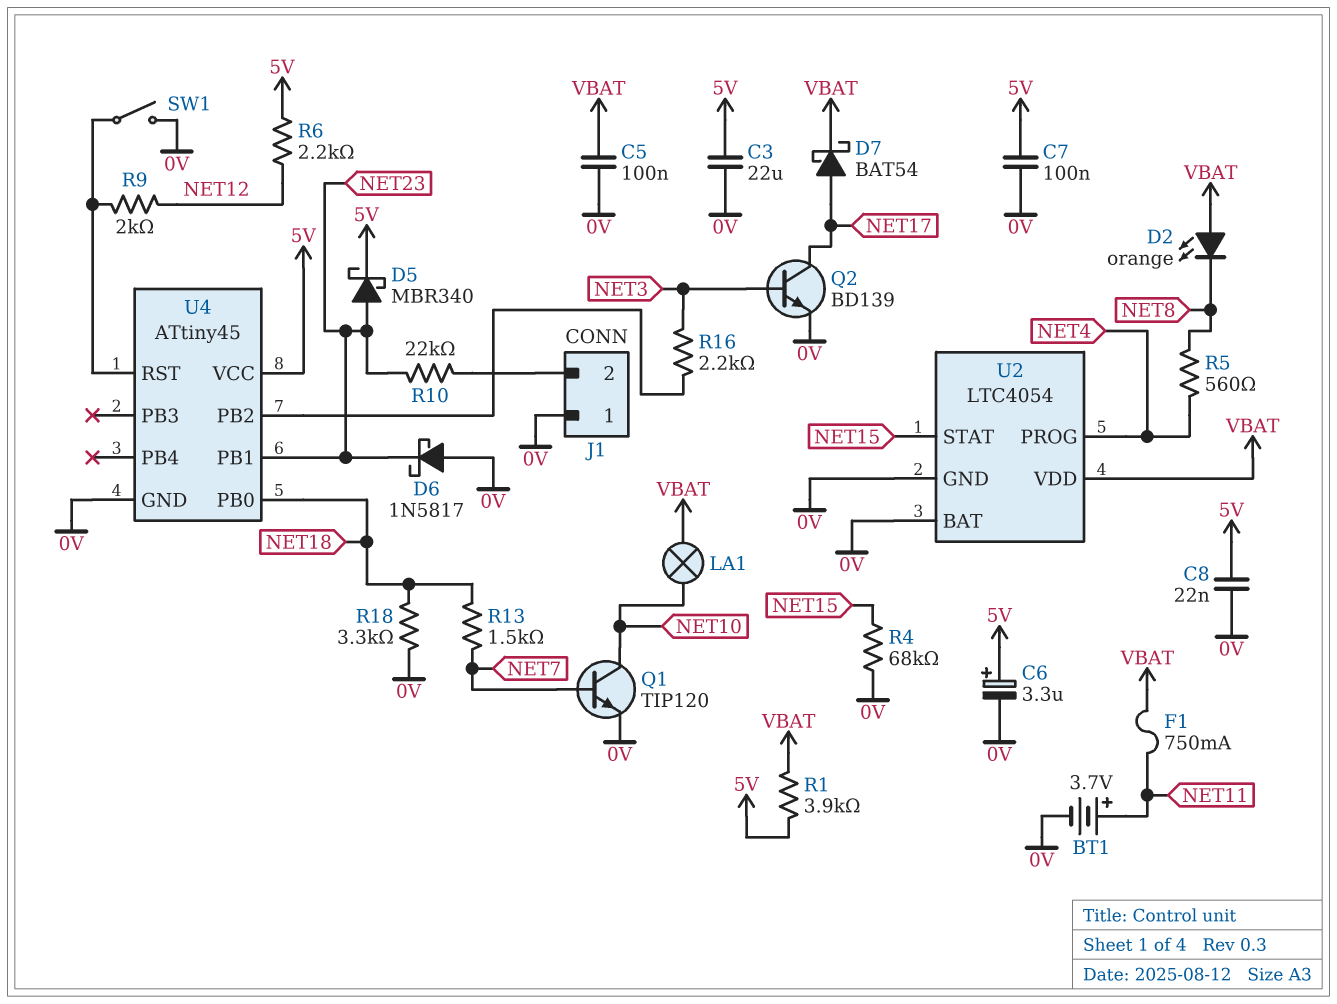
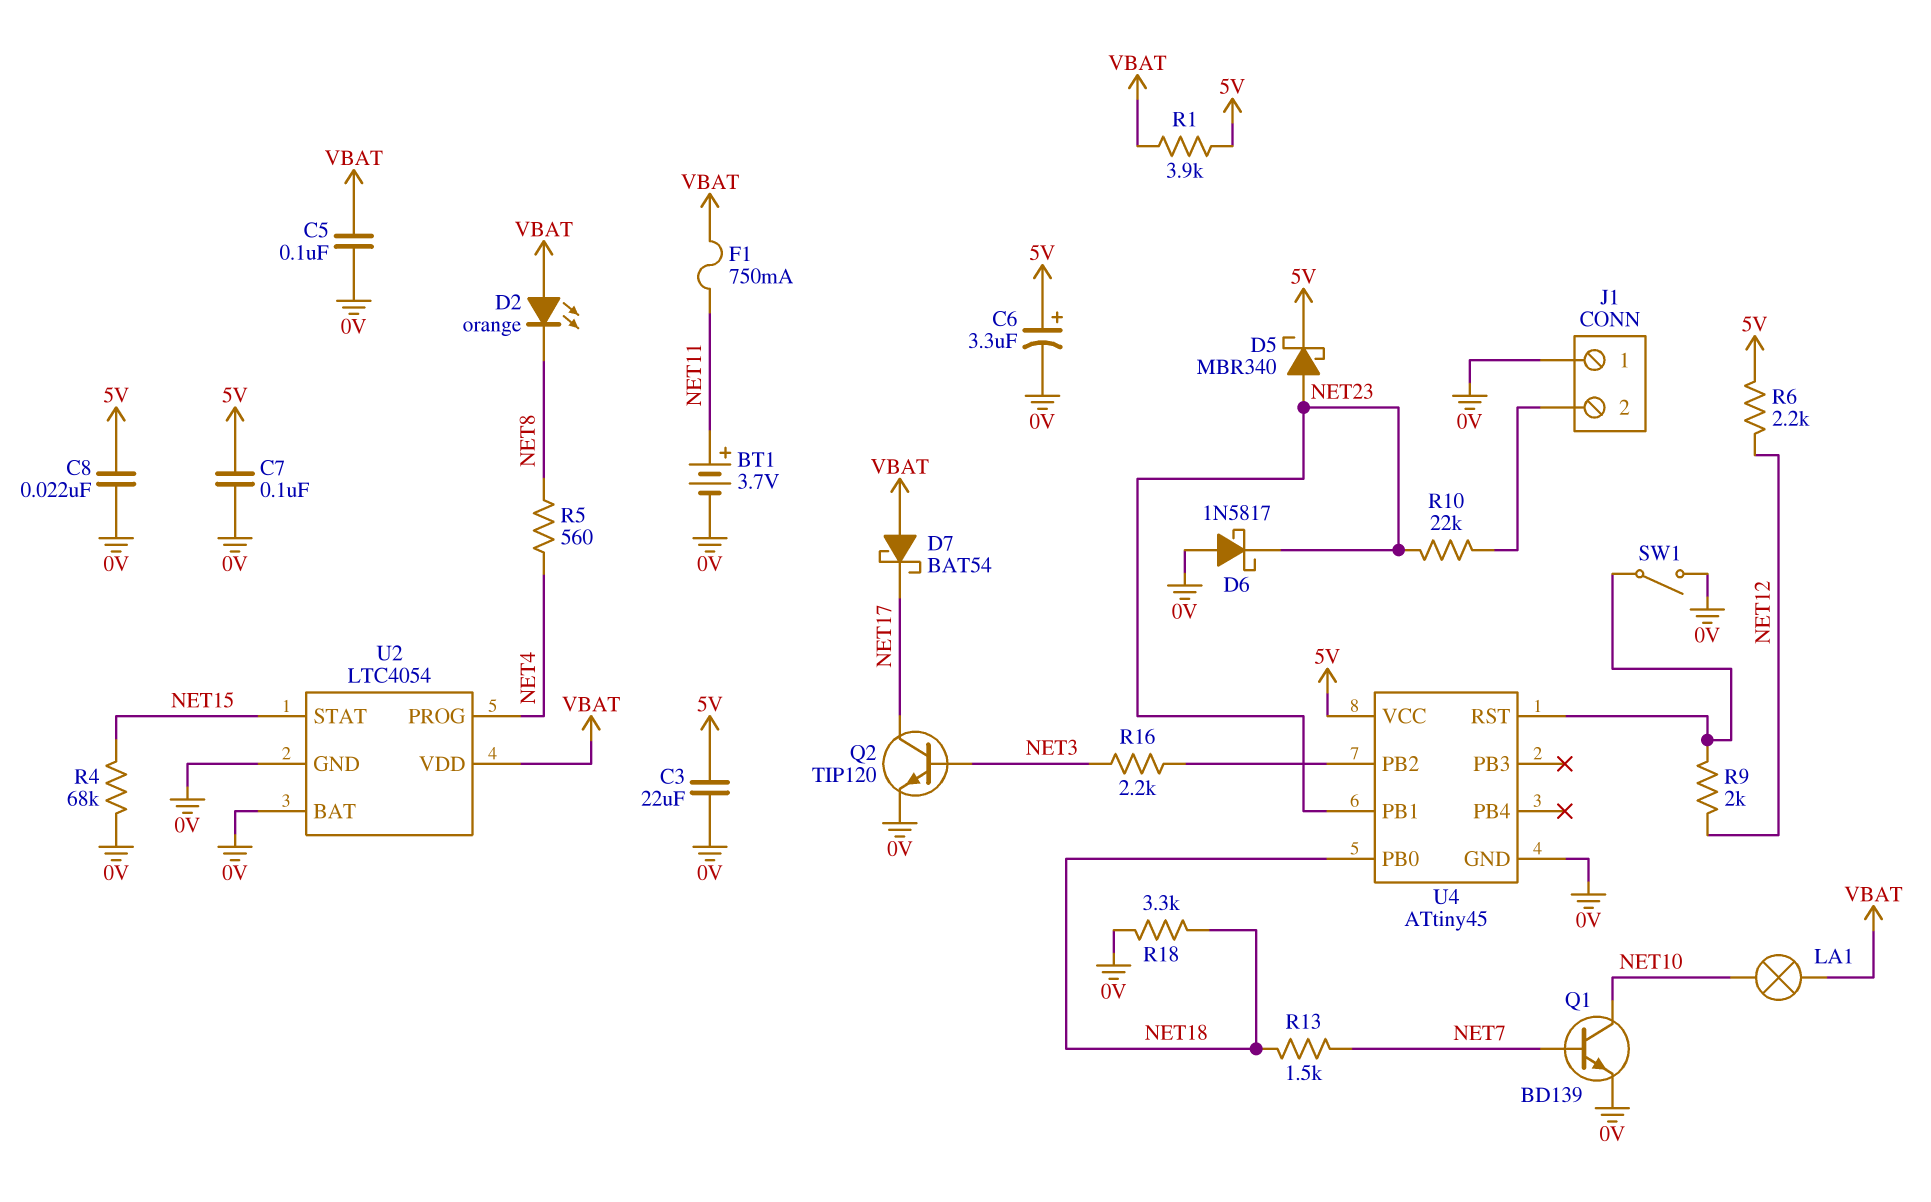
D7: schottky BAT54 (A NET17, K VBAT) -> schottky BAT54 (A VBAT, K NET17)
Q1: NPN TIP120 (B NET7, C NET10, E 0V) -> NPN BD139 (B NET7, C NET10, E 0V)
Q2: NPN BD139 (B NET3, C NET17, E 0V) -> NPN TIP120 (B NET3, C NET17, E 0V)

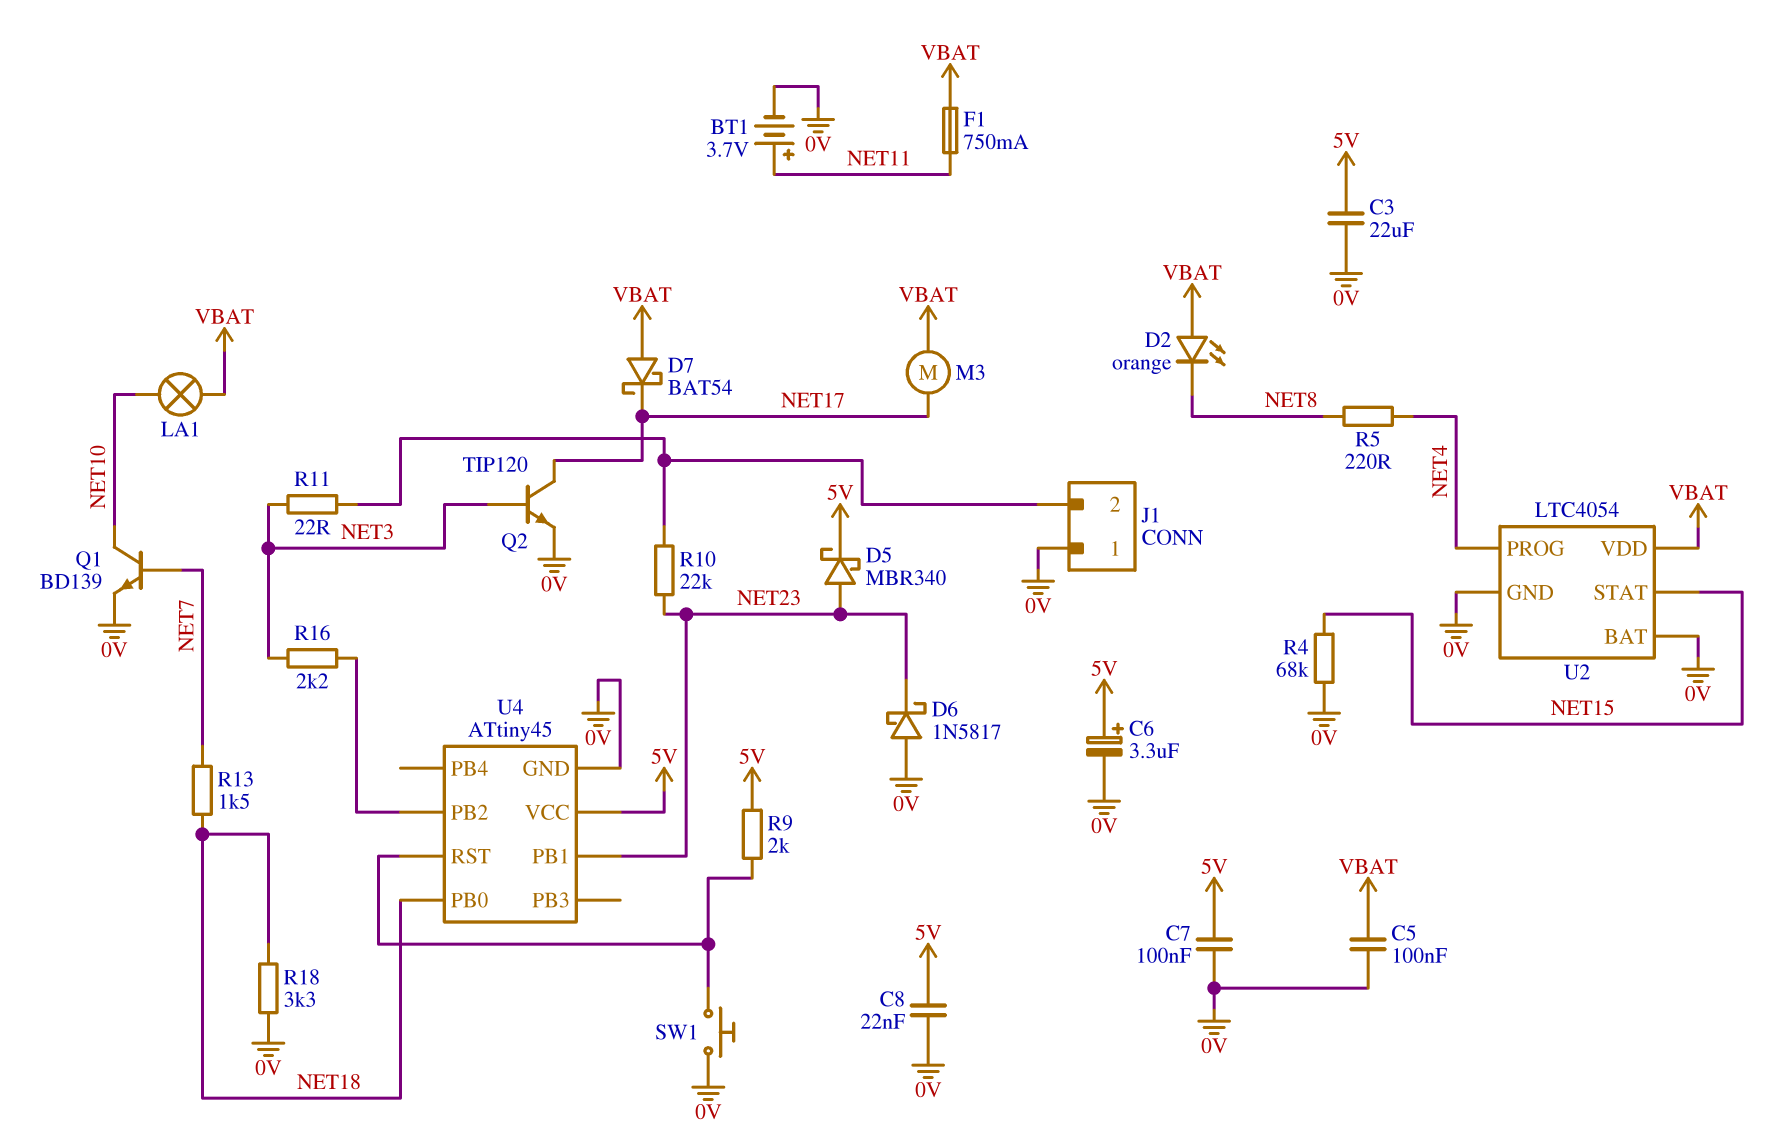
M3: none -> motor (NET17, VBAT)
R1: 3.9k (5V, VBAT) -> none
R5: 560 (NET4, NET8) -> 220 (NET4, NET8)
R6: 2.2k (5V, NET12) -> none
R9: 2k (NET12, U4/RST) -> 2k (5V, U4/RST)
R11: none -> 22 (J1/2, NET3)
SW1: switch (0V, U4/RST) -> button (0V, U4/RST)

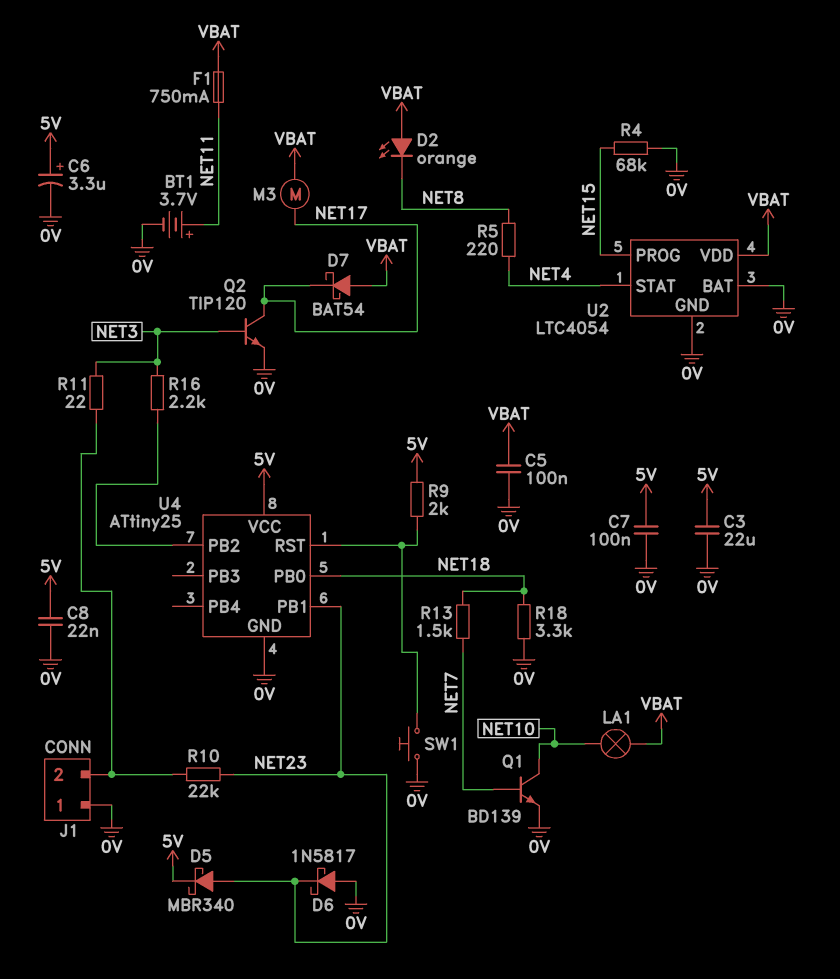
U2 pin PROG: NET4 -> NET15
U2 pin STAT: NET15 -> NET4
U4: ATtiny45 -> ATtiny25

